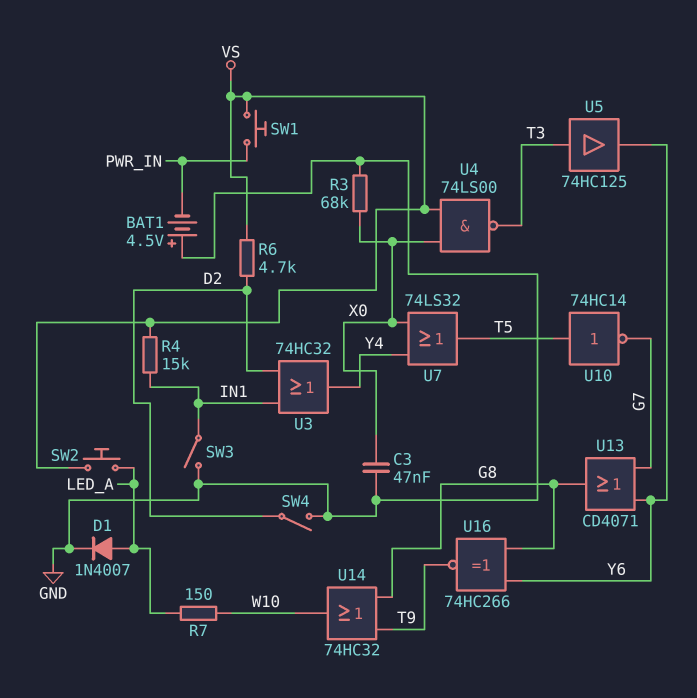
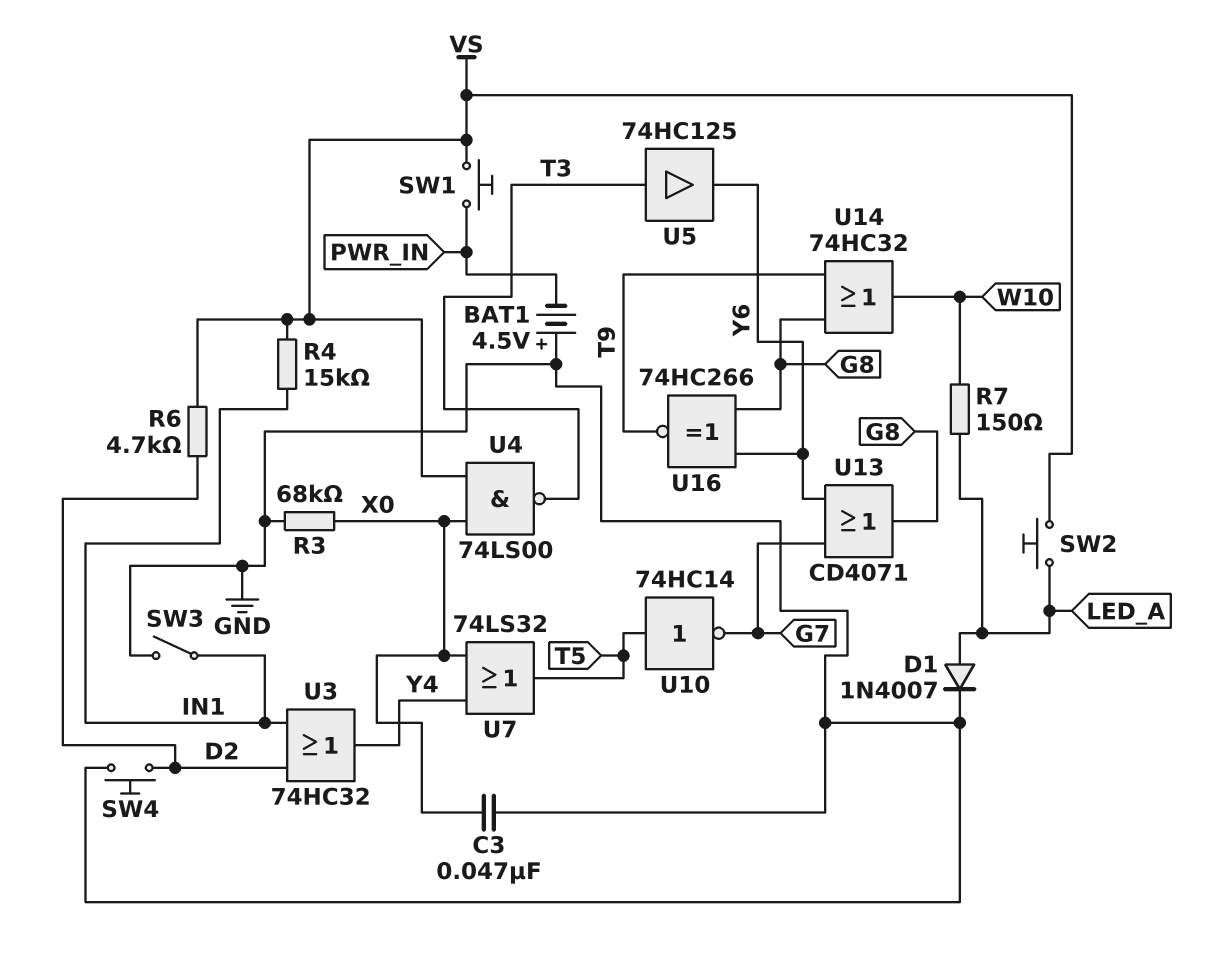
SW4: switch (D2, GND) -> button (D2, GND)

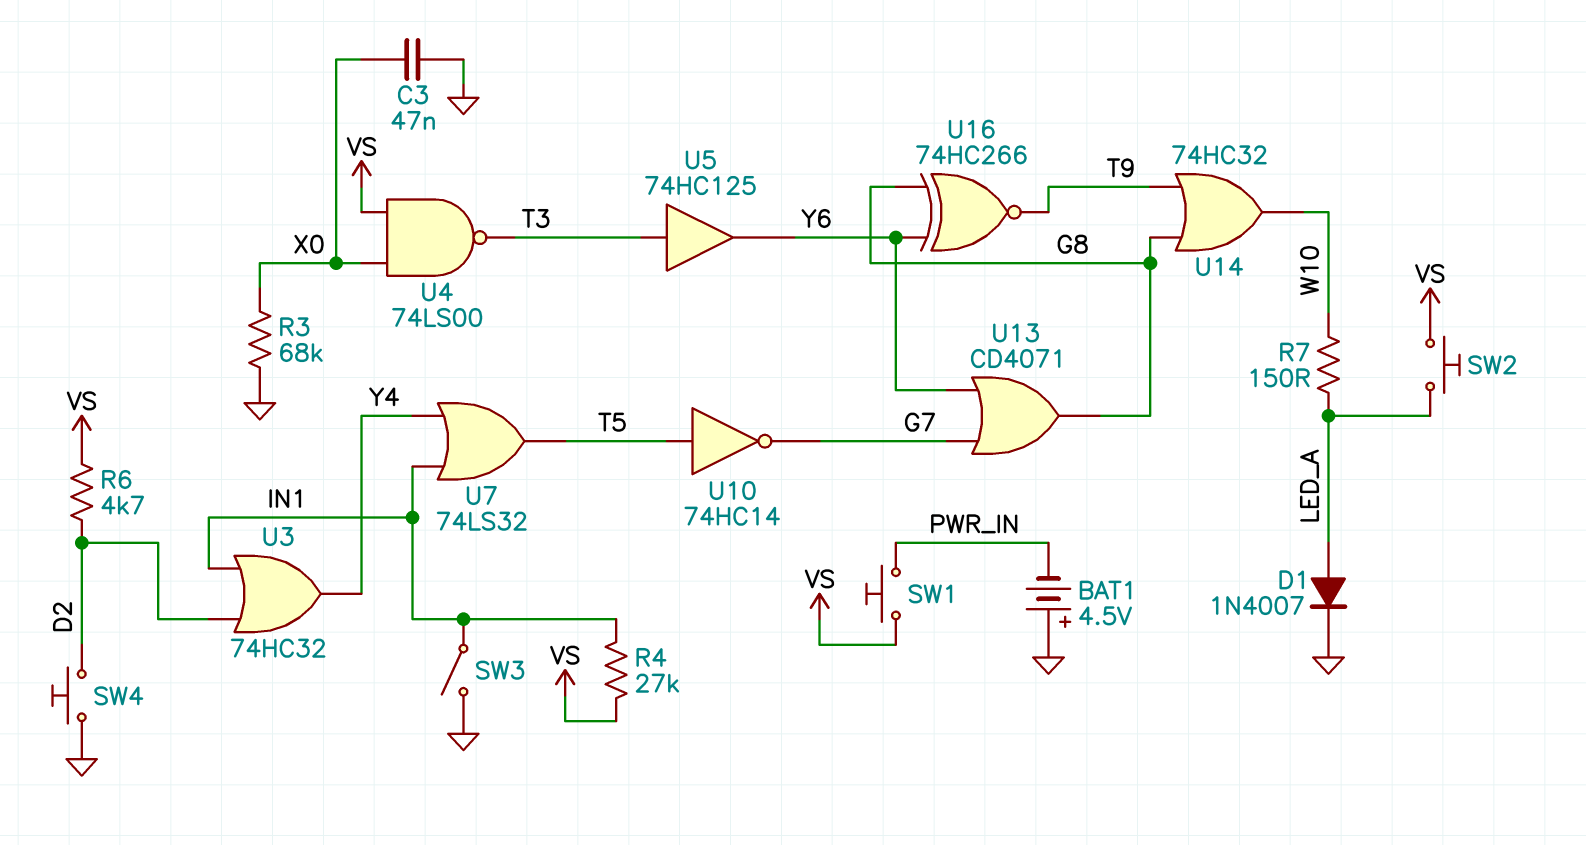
R4: 15k (IN1, VS) -> 27k (IN1, VS)
U7: OR 74LS32 (in X0, in Y4, out T5) -> OR 74LS32 (in IN1, in Y4, out T5)

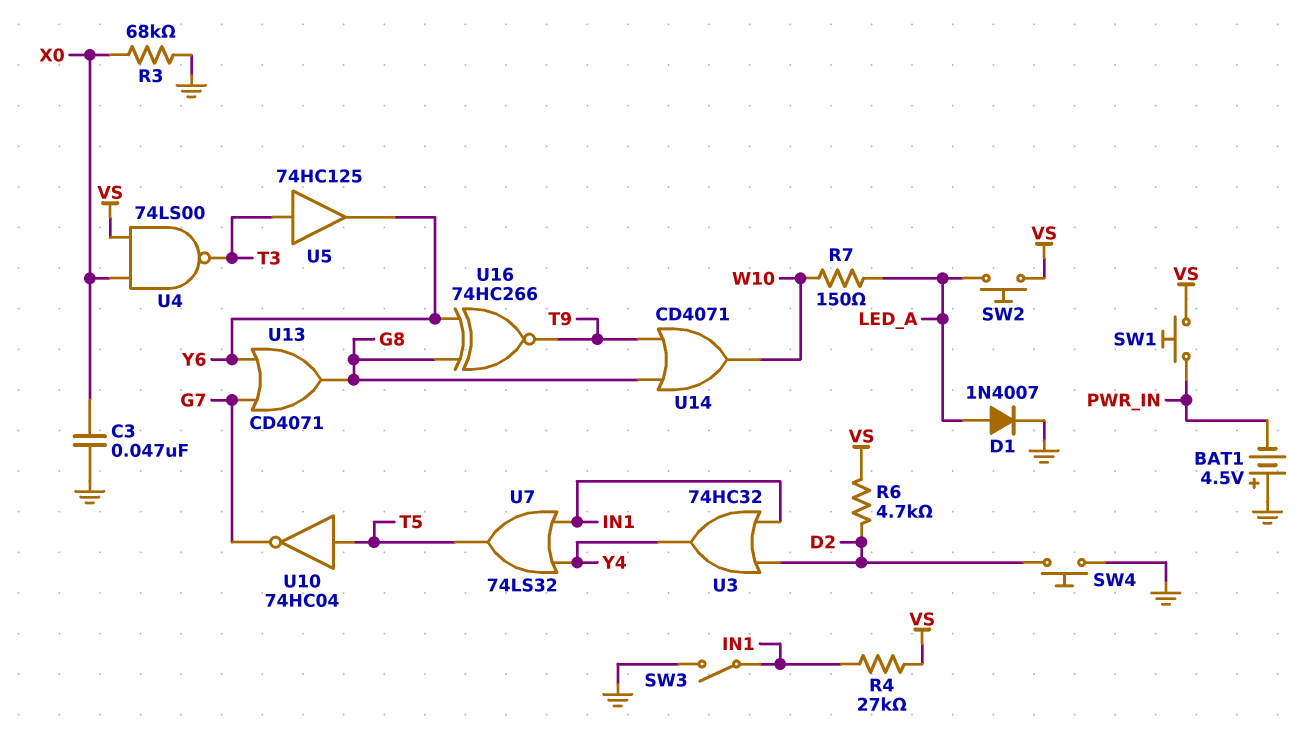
U10: NOT 74HC14 (in T5, out G7) -> NOT 74HC04 (in T5, out G7)
U14: OR 74HC32 (in G8, in T9, out W10) -> OR CD4071 (in G8, in T9, out W10)

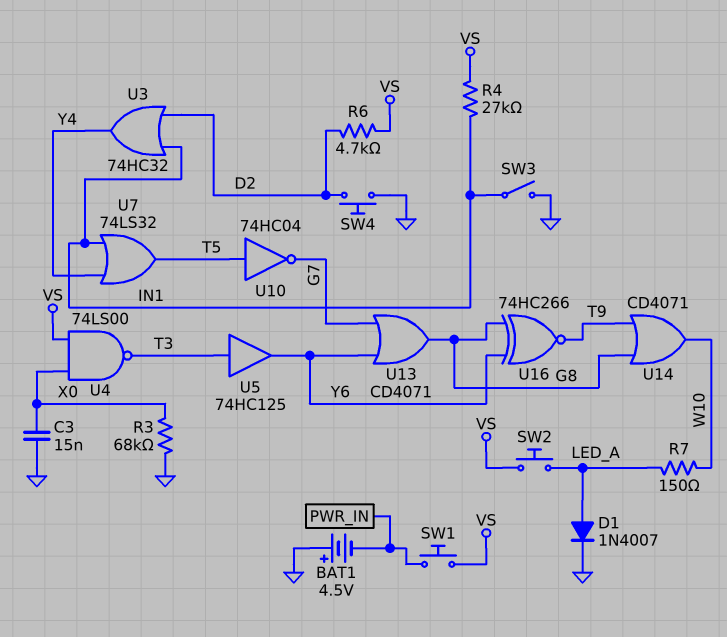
C3: 47nF (GND, X0) -> 15nF (GND, X0)

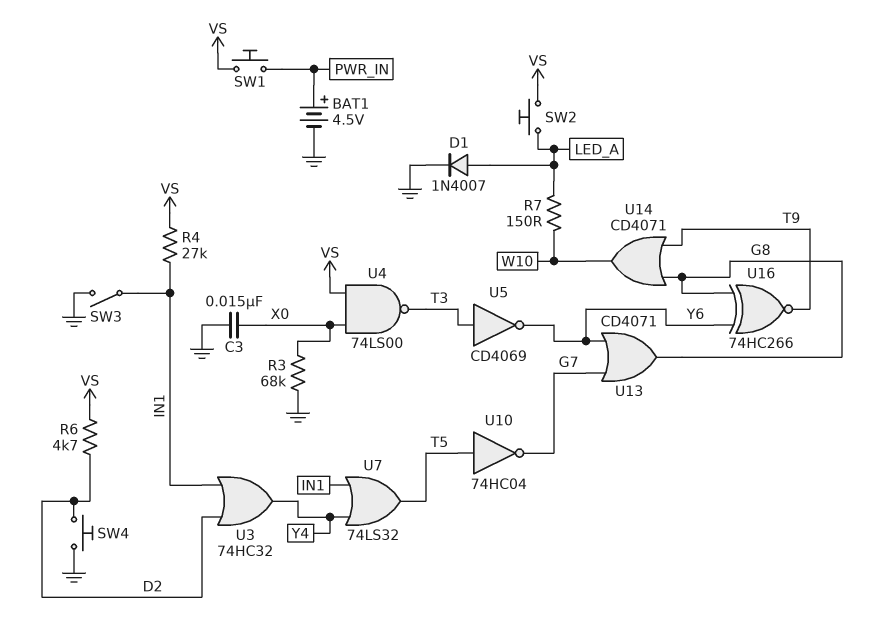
BAT1: 4.5V (plus GND, minus PWR_IN) -> 4.5V (plus PWR_IN, minus GND)
U5: buffer 74HC125 (in T3, out Y6) -> NOT CD4069 (in T3, out Y6)

